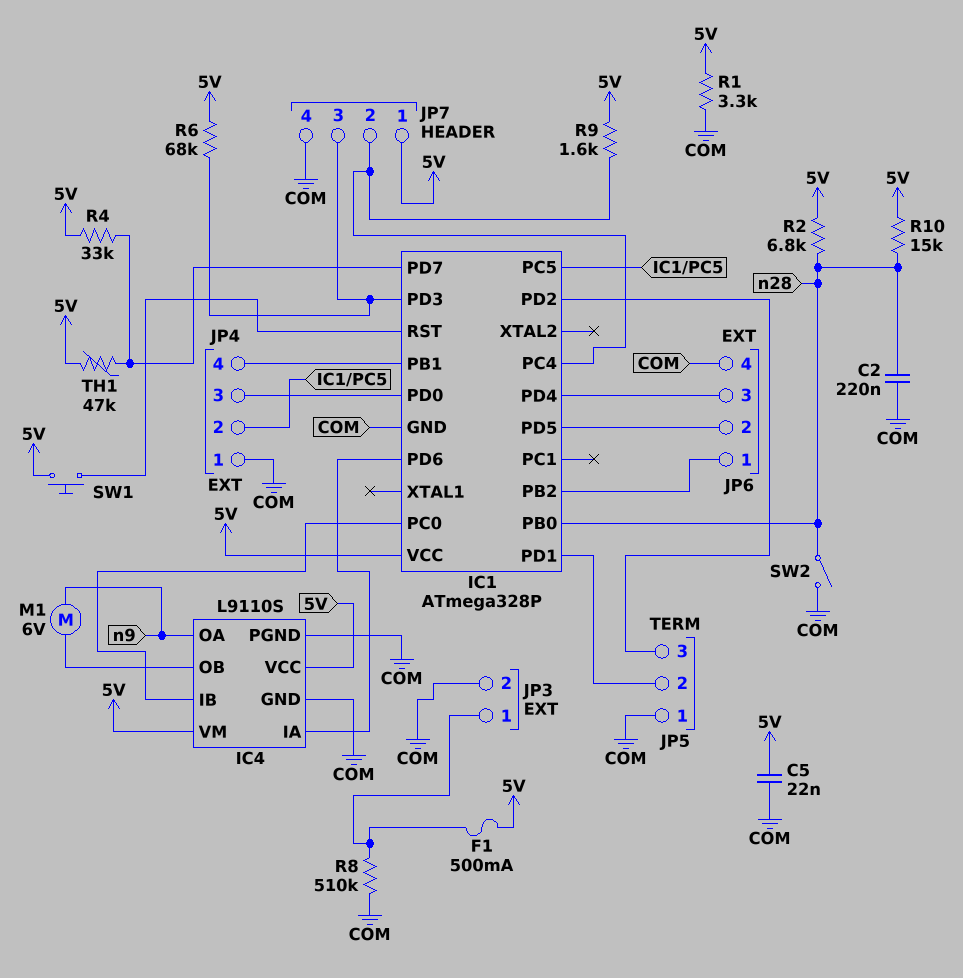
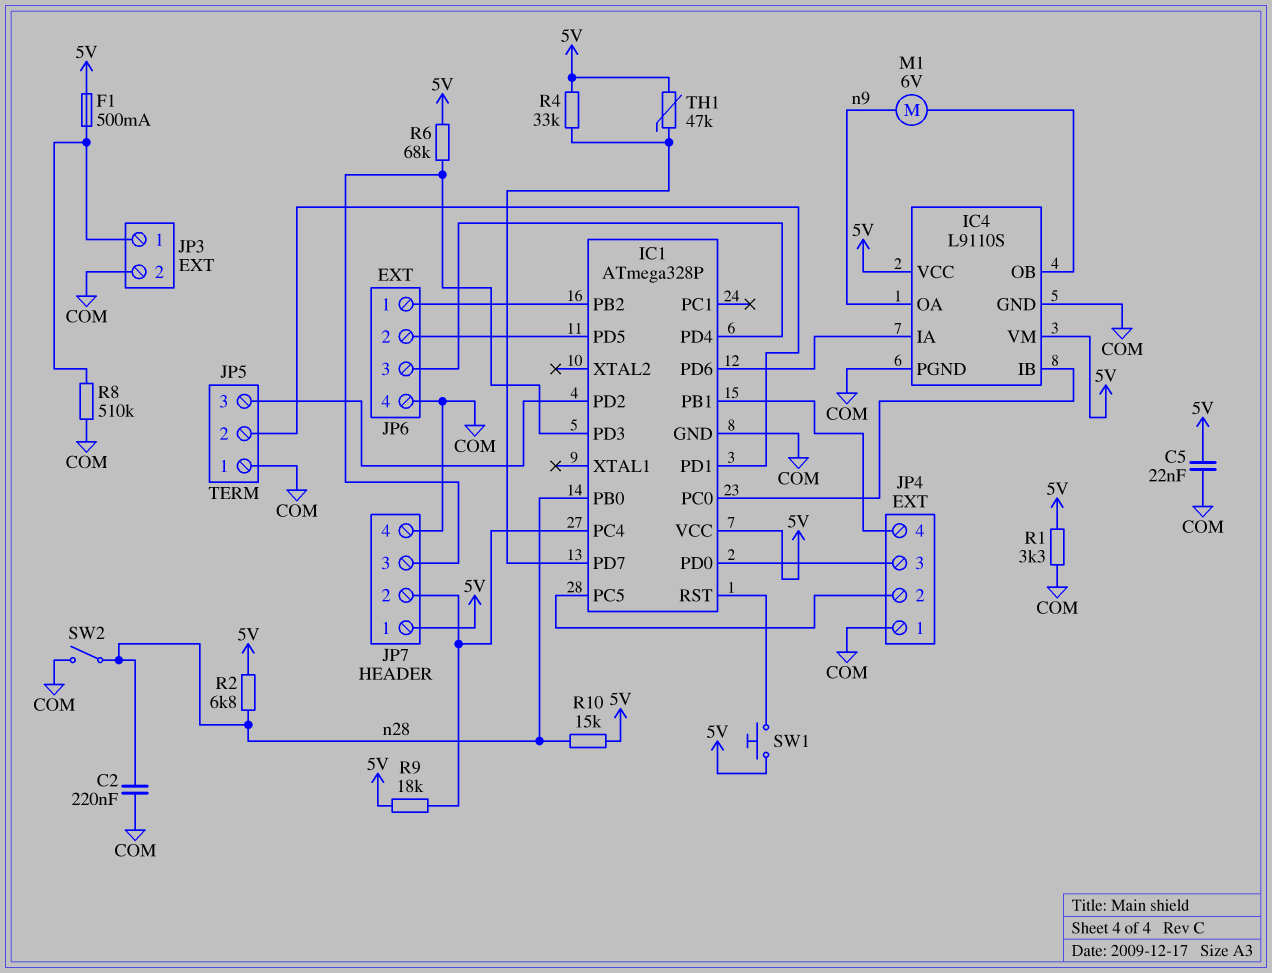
R9: 1.6k (5V, IC1/PC4) -> 18k (5V, IC1/PC4)

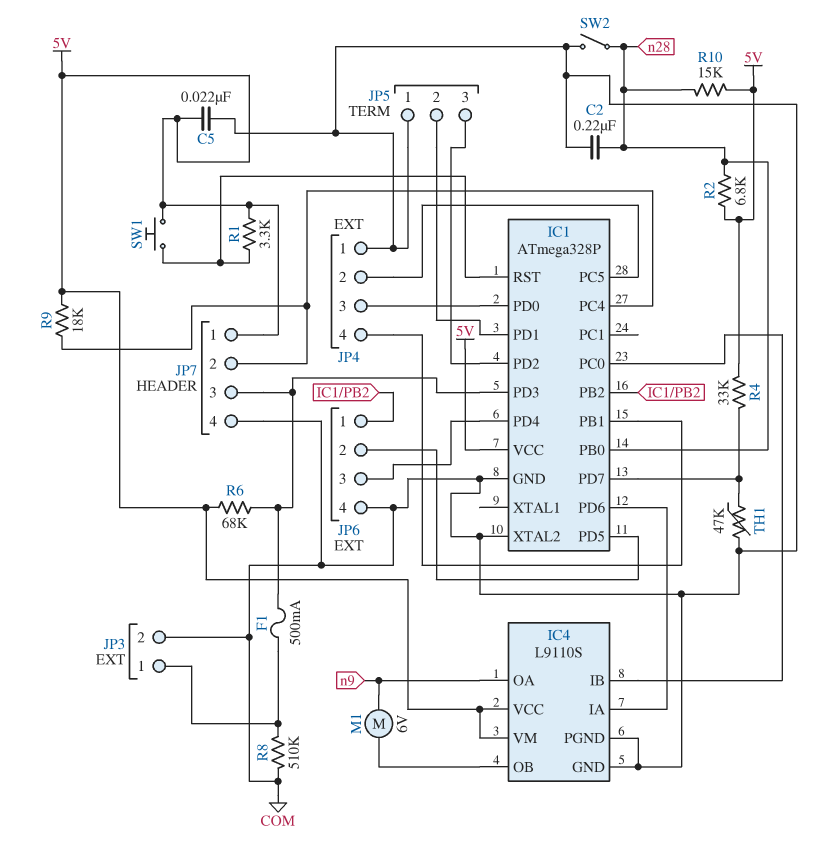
F1: 500mA (5V, JP3/1) -> 500mA (IC1/PD3, JP3/1)
IC1 pin XTAL2: none -> COM
R1: 3.3k (5V, COM) -> 3.3k (5V, IC1/RST)
TH1: 47k (5V, IC1/PD7) -> 47k (COM, IC1/PD7)

